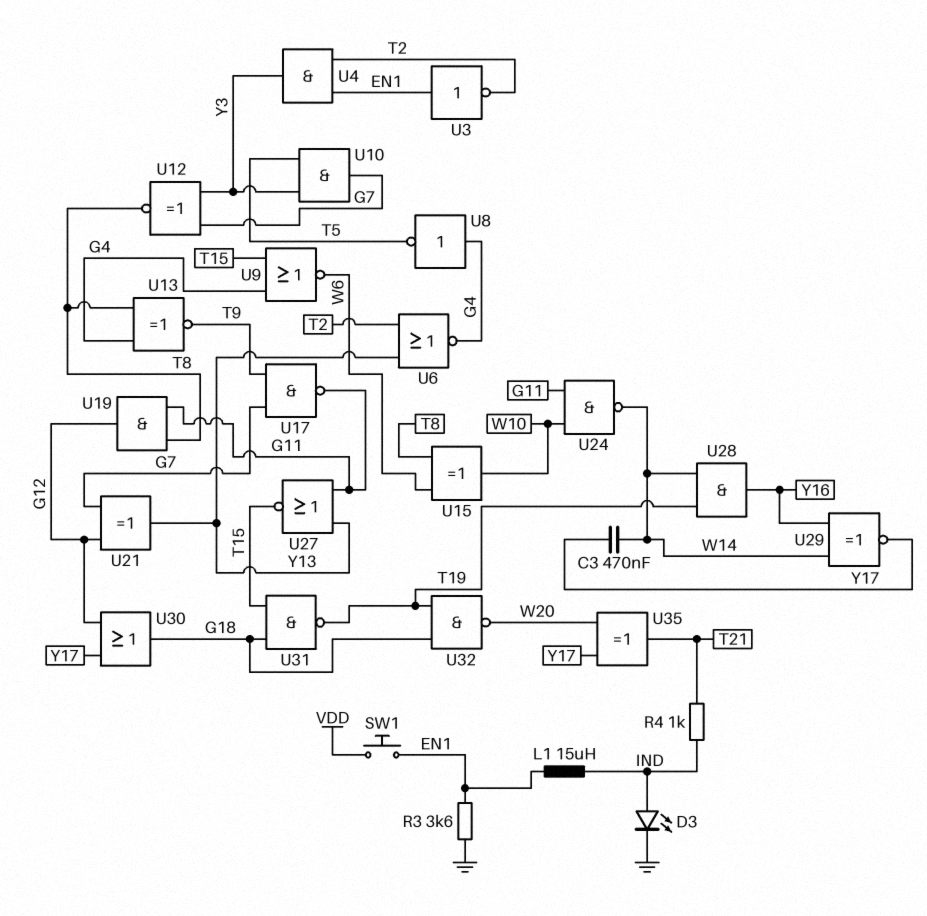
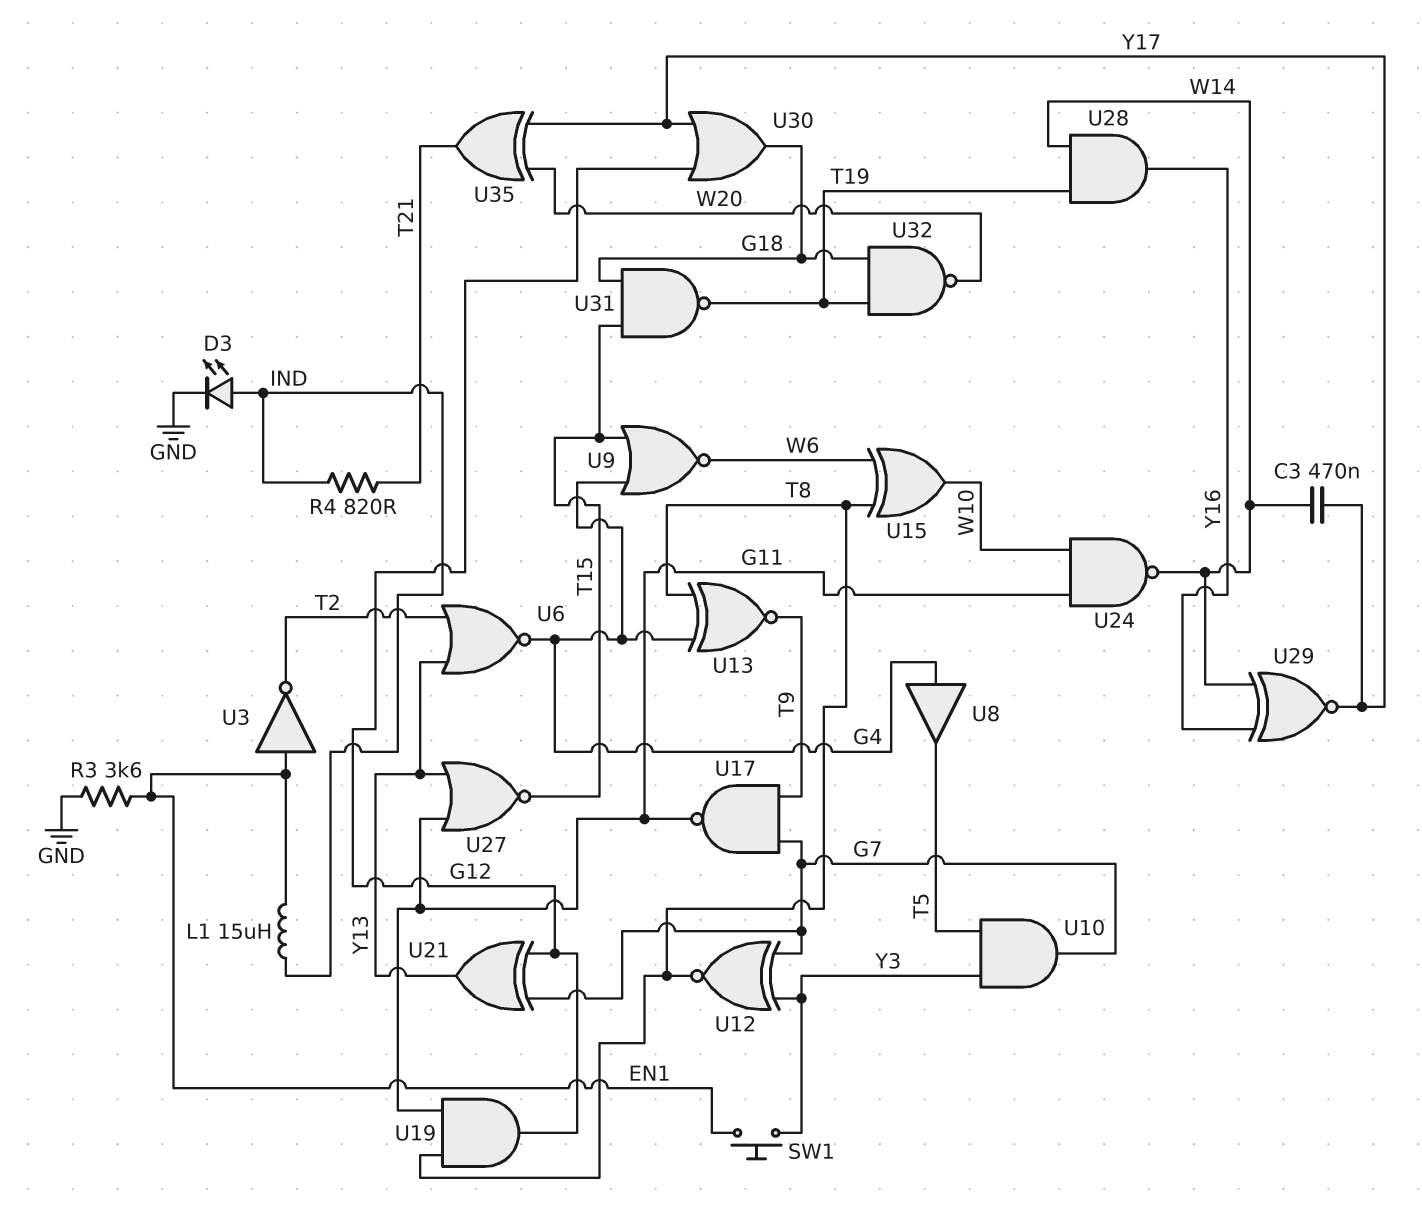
R4: 1k (IND, T21) -> 820 (IND, T21)
SW1: button (EN1, VDD) -> button (EN1, Y3)
U4: AND (in EN1, in T2, out Y3) -> none
U8: NOT (in G4, out T5) -> buffer (in G4, out T5)

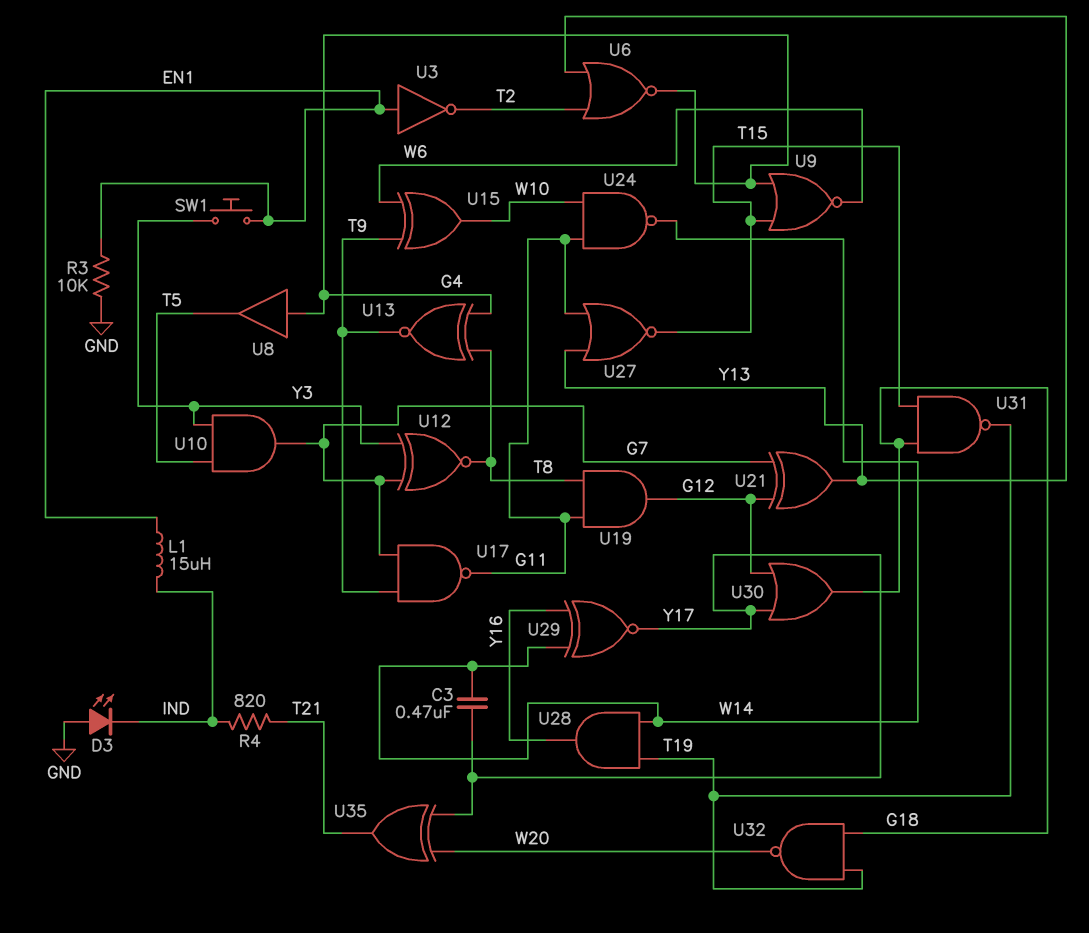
D3: LED (A IND, K GND) -> LED (A GND, K IND)
R3: 3.6k (EN1, GND) -> 10k (EN1, GND)
U15: XOR (in T8, in W6, out W10) -> XOR (in T9, in W6, out W10)

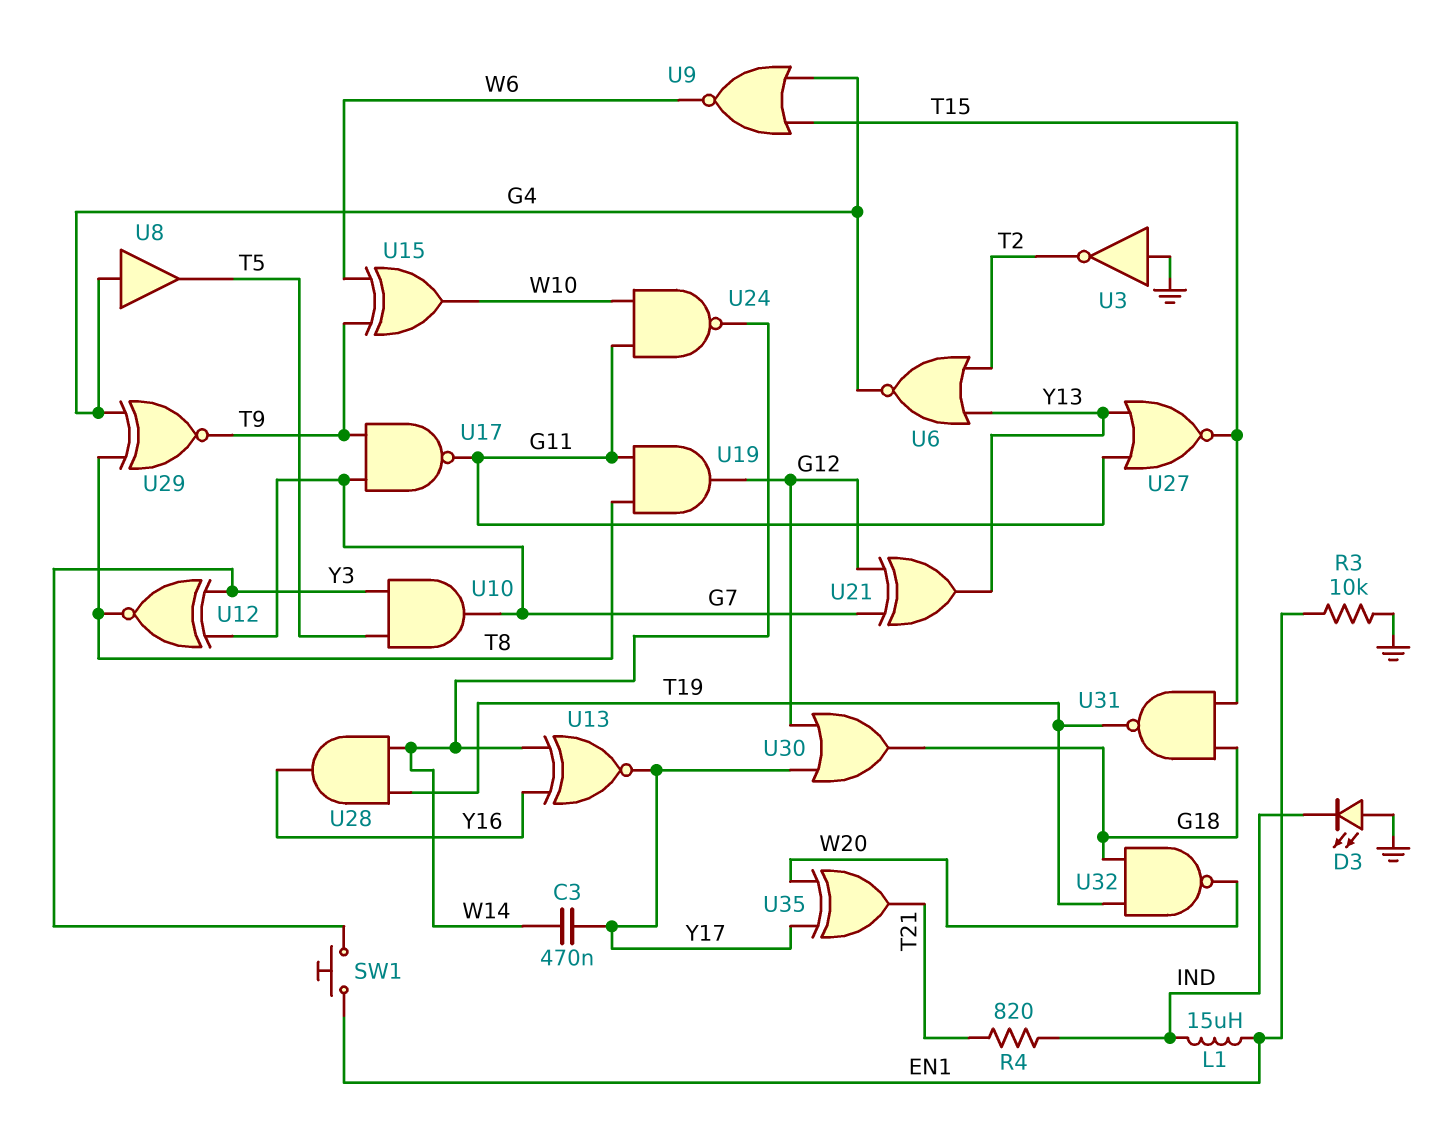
U3: NOT (in EN1, out T2) -> NOT (in GND, out T2)
U13: XNOR (in G4, in T8, out T9) -> XNOR (in W14, in Y16, out Y17)
U29: XNOR (in W14, in Y16, out Y17) -> XNOR (in G4, in T8, out T9)

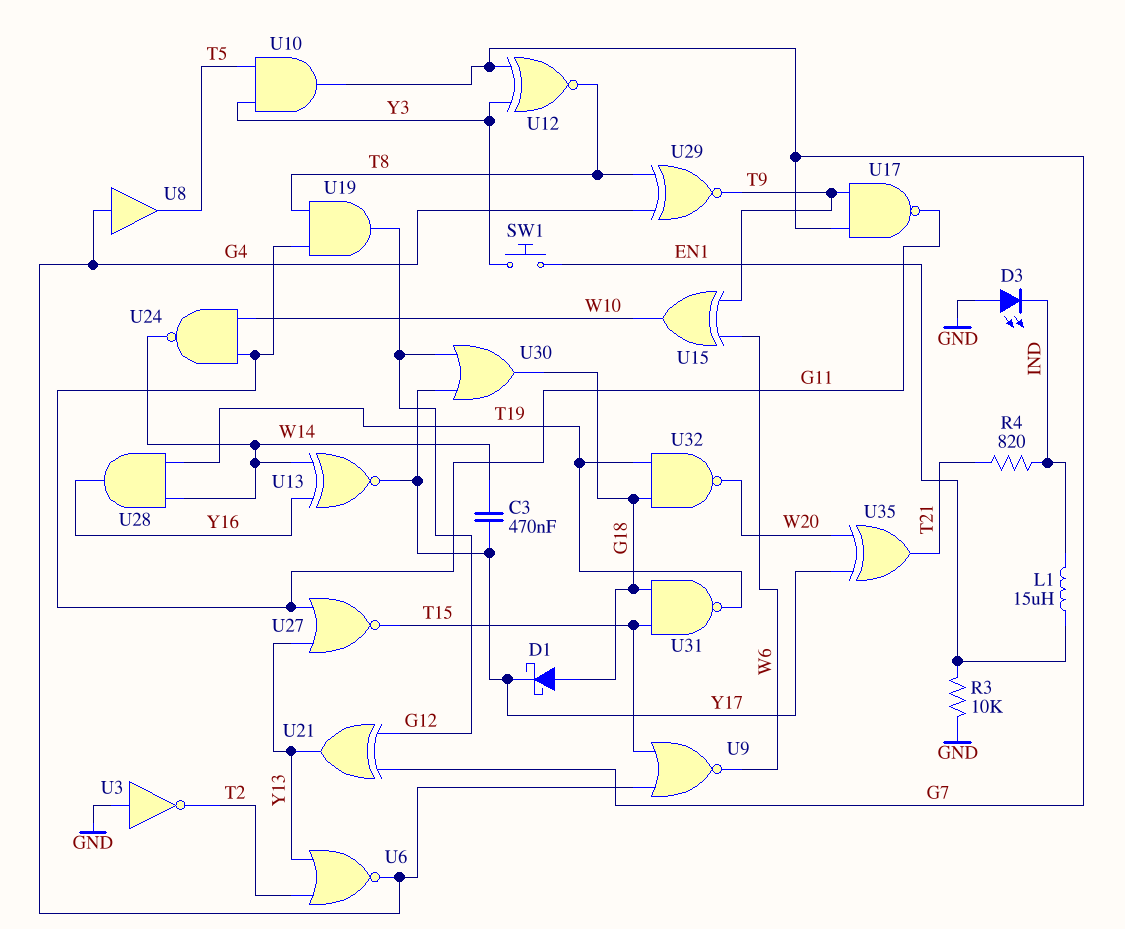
D1: none -> schottky (A G18, K Y17)

